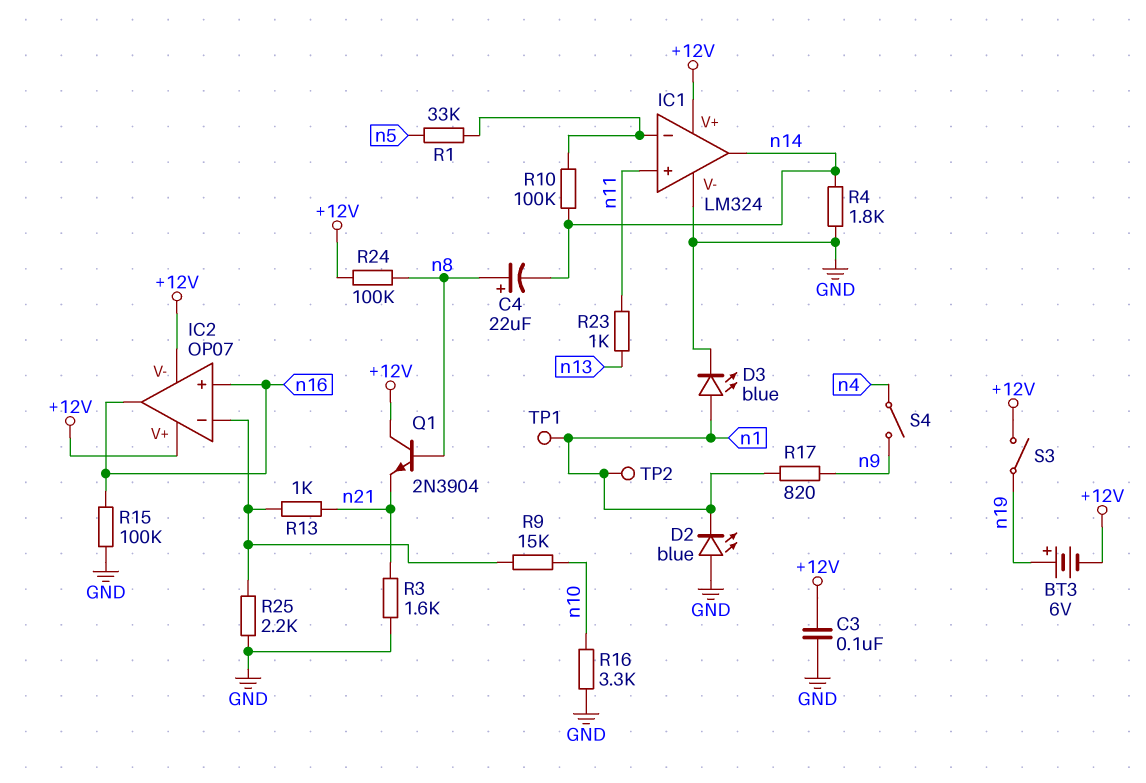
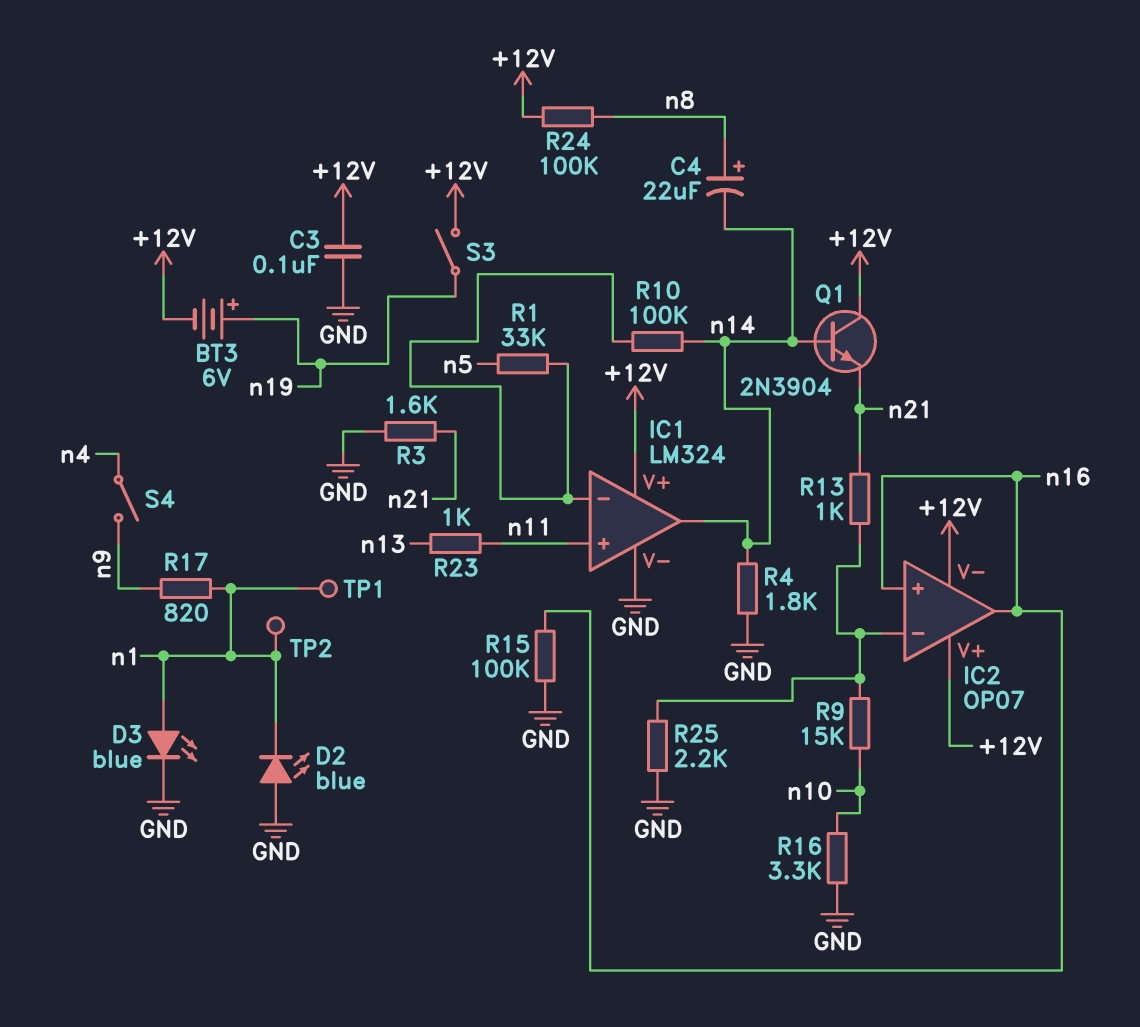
Q1: NPN 2N3904 (B n8, C +12V, E n21) -> NPN 2N3904 (B n14, C +12V, E n21)

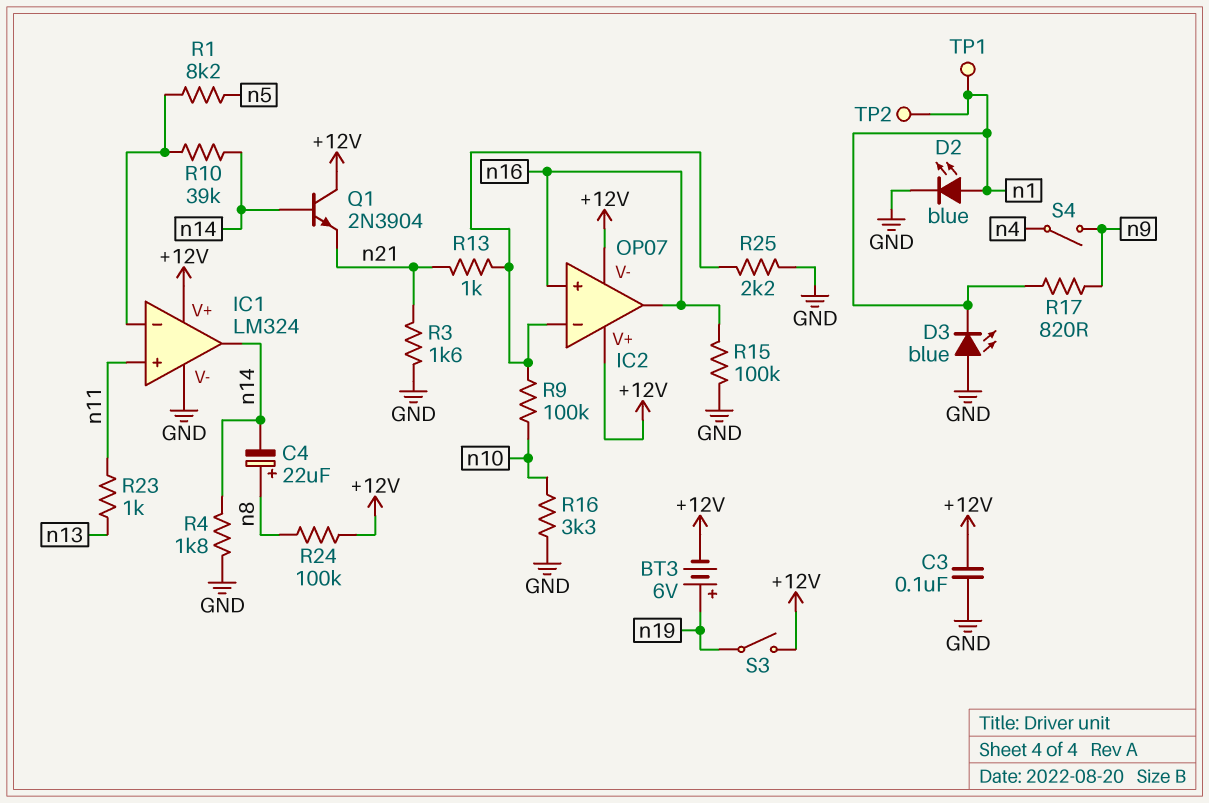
D2: LED blue (A GND, K n1) -> LED blue (A n1, K GND)
D3: LED blue (A n1, K GND) -> LED blue (A GND, K n1)
R1: 33k (IC1/in-, n5) -> 8.2k (IC1/in-, n5)
R9: 15k (IC2/in-, n10) -> 100k (IC2/in-, n10)
R10: 100k (IC1/in-, n14) -> 39k (IC1/in-, n14)

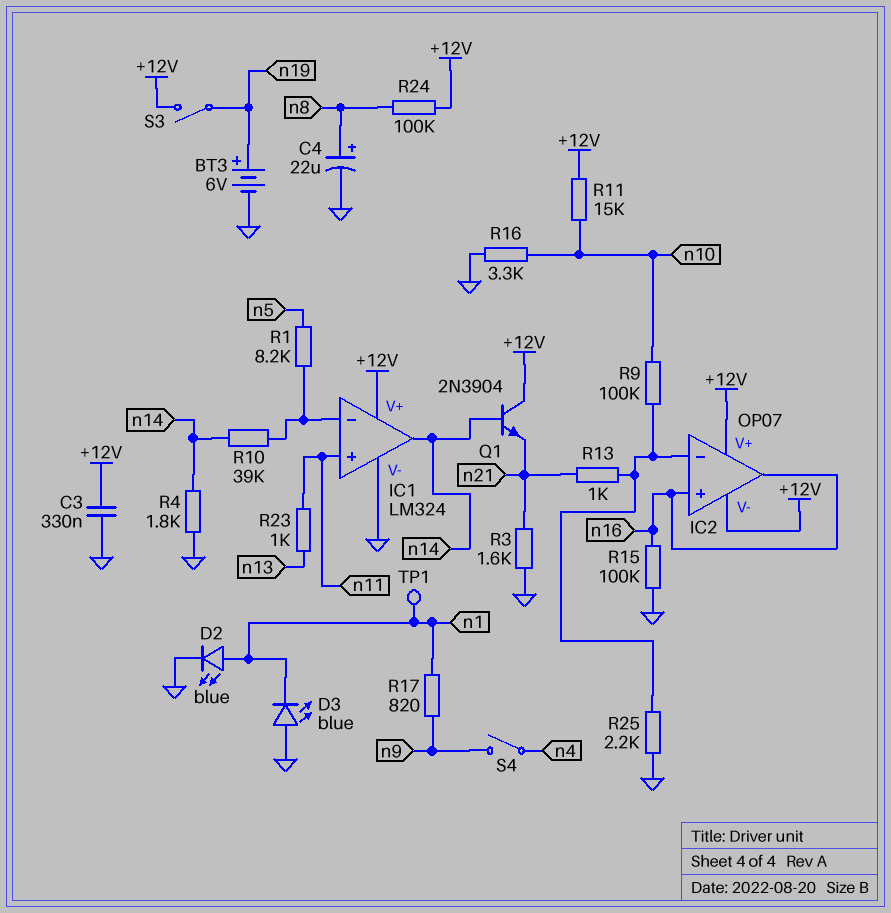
BT3: 6V (plus n19, minus +12V) -> 6V (plus n19, minus GND)
C3: 100nF (+12V, GND) -> 330nF (+12V, GND)
C4: 22uF (plus n8, minus n14) -> 22uF (plus n8, minus GND)
R11: none -> 15k (+12V, n10)
TP2: test point (n1) -> none

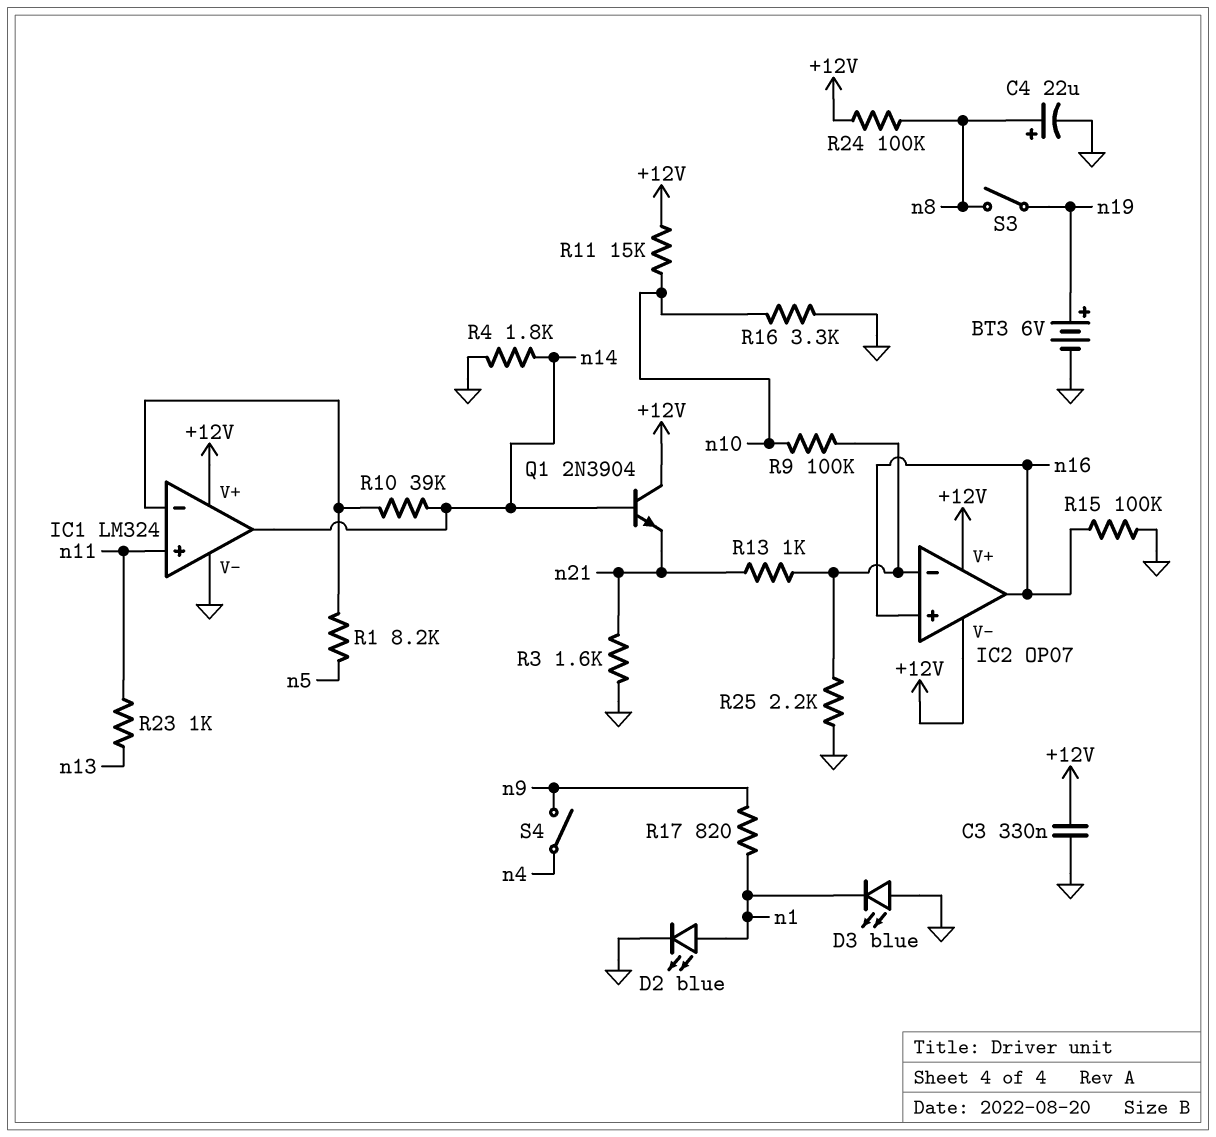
S3: switch (+12V, n19) -> switch (n8, n19)
TP1: test point (n1) -> none

